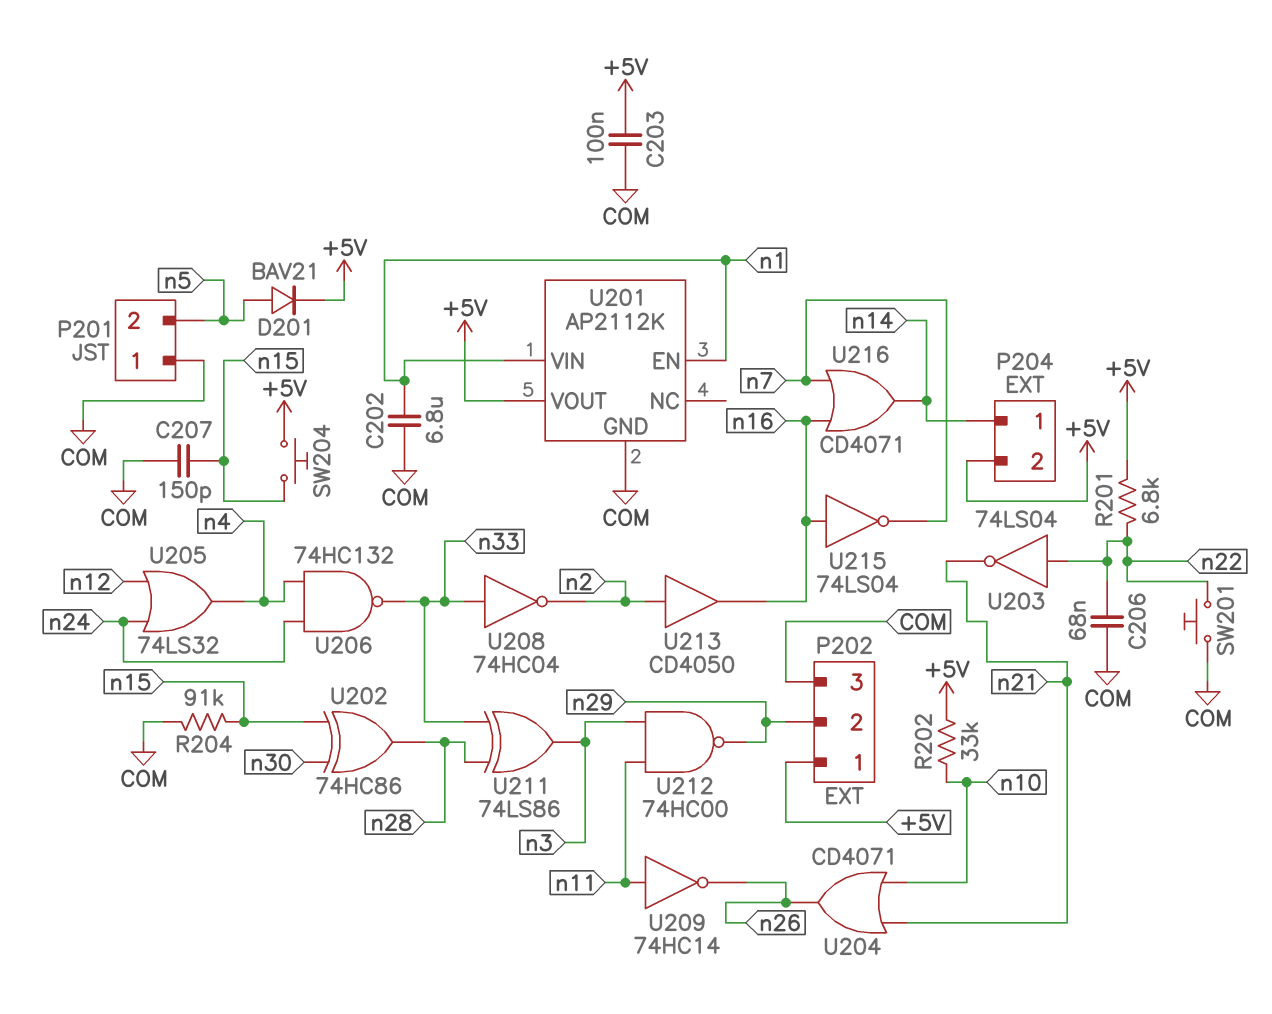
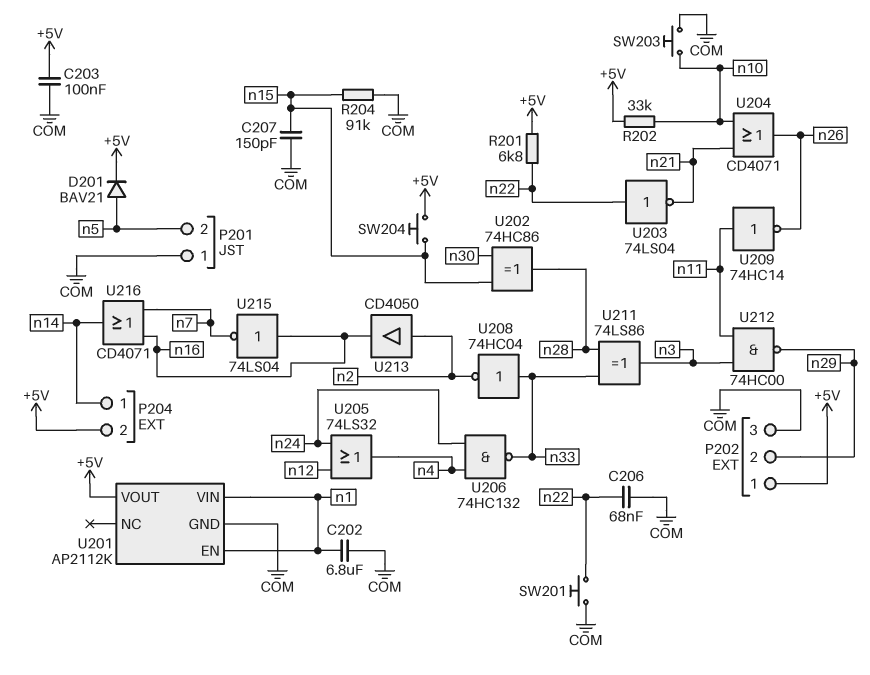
SW203: none -> button (COM, n10)

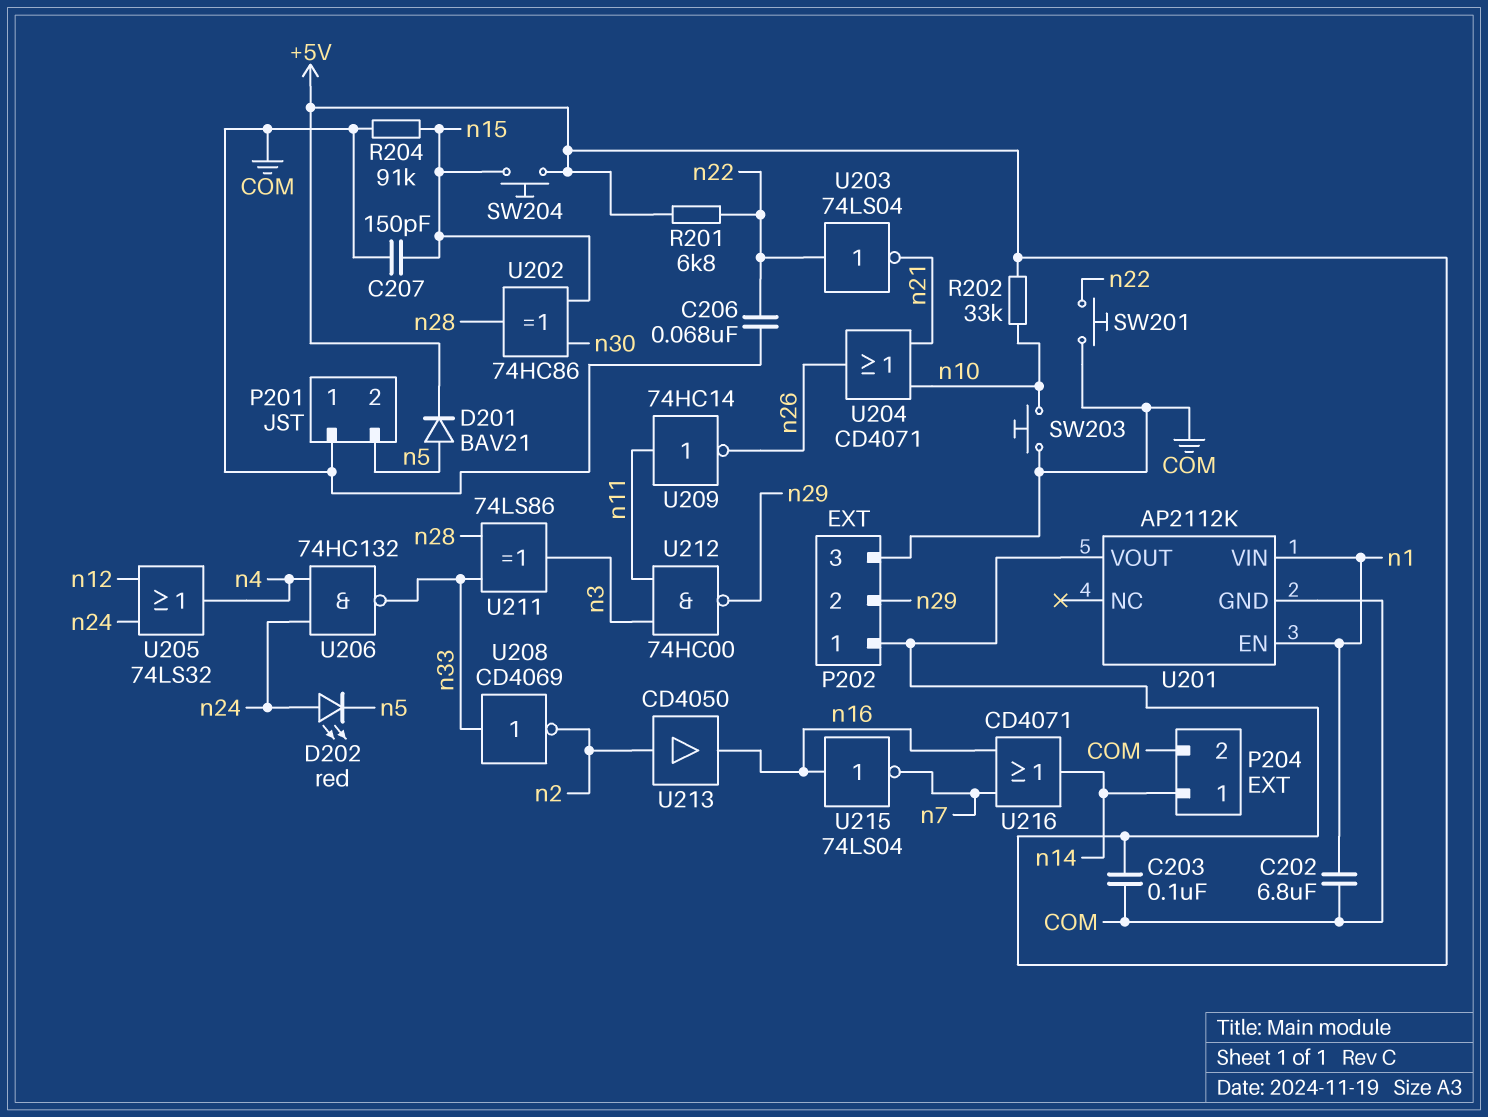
D202: none -> LED red (A n24, K n5)
P204 pin 2: +5V -> COM
U208: NOT 74HC04 (in n33, out n2) -> NOT CD4069 (in n33, out n2)

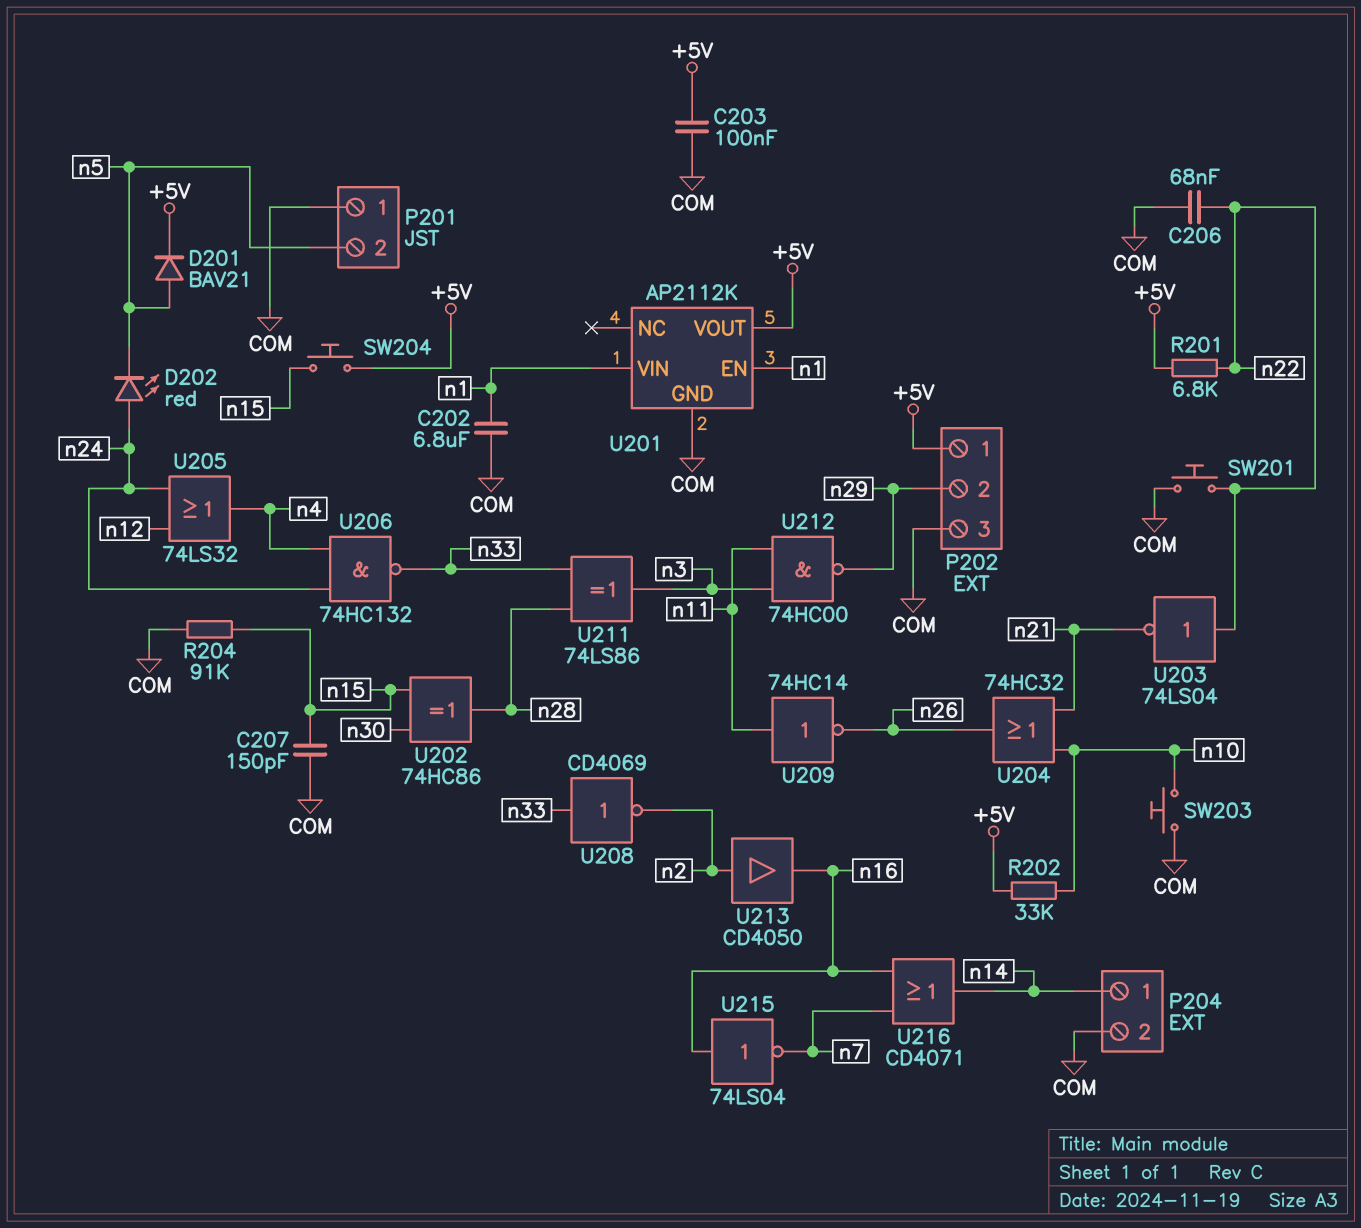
U204: OR CD4071 (in n10, in n21, out n26) -> OR 74HC32 (in n10, in n21, out n26)

